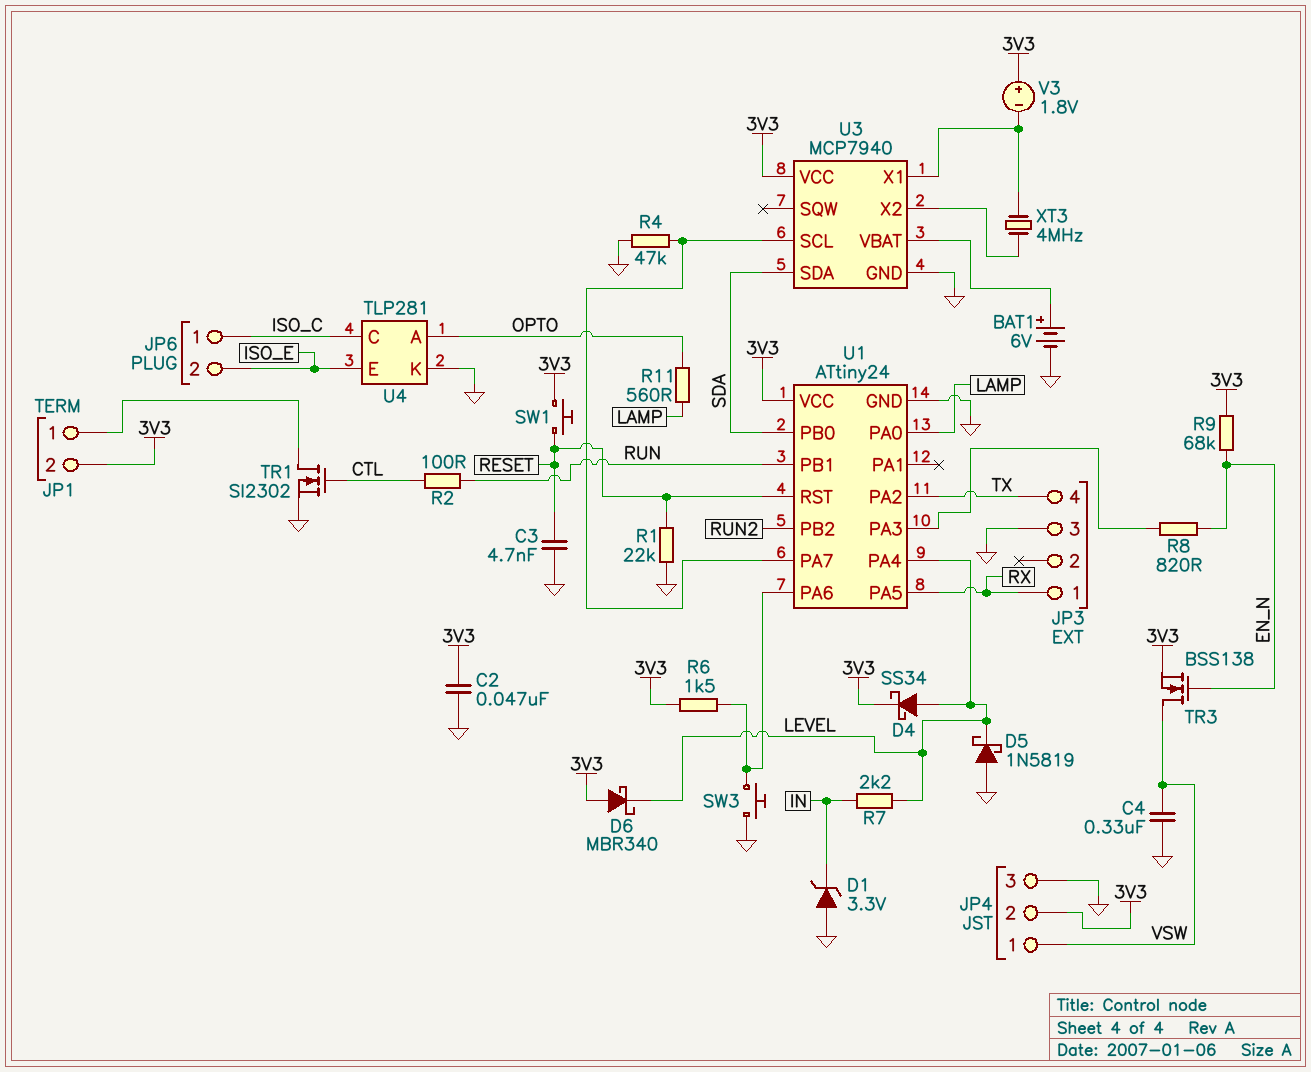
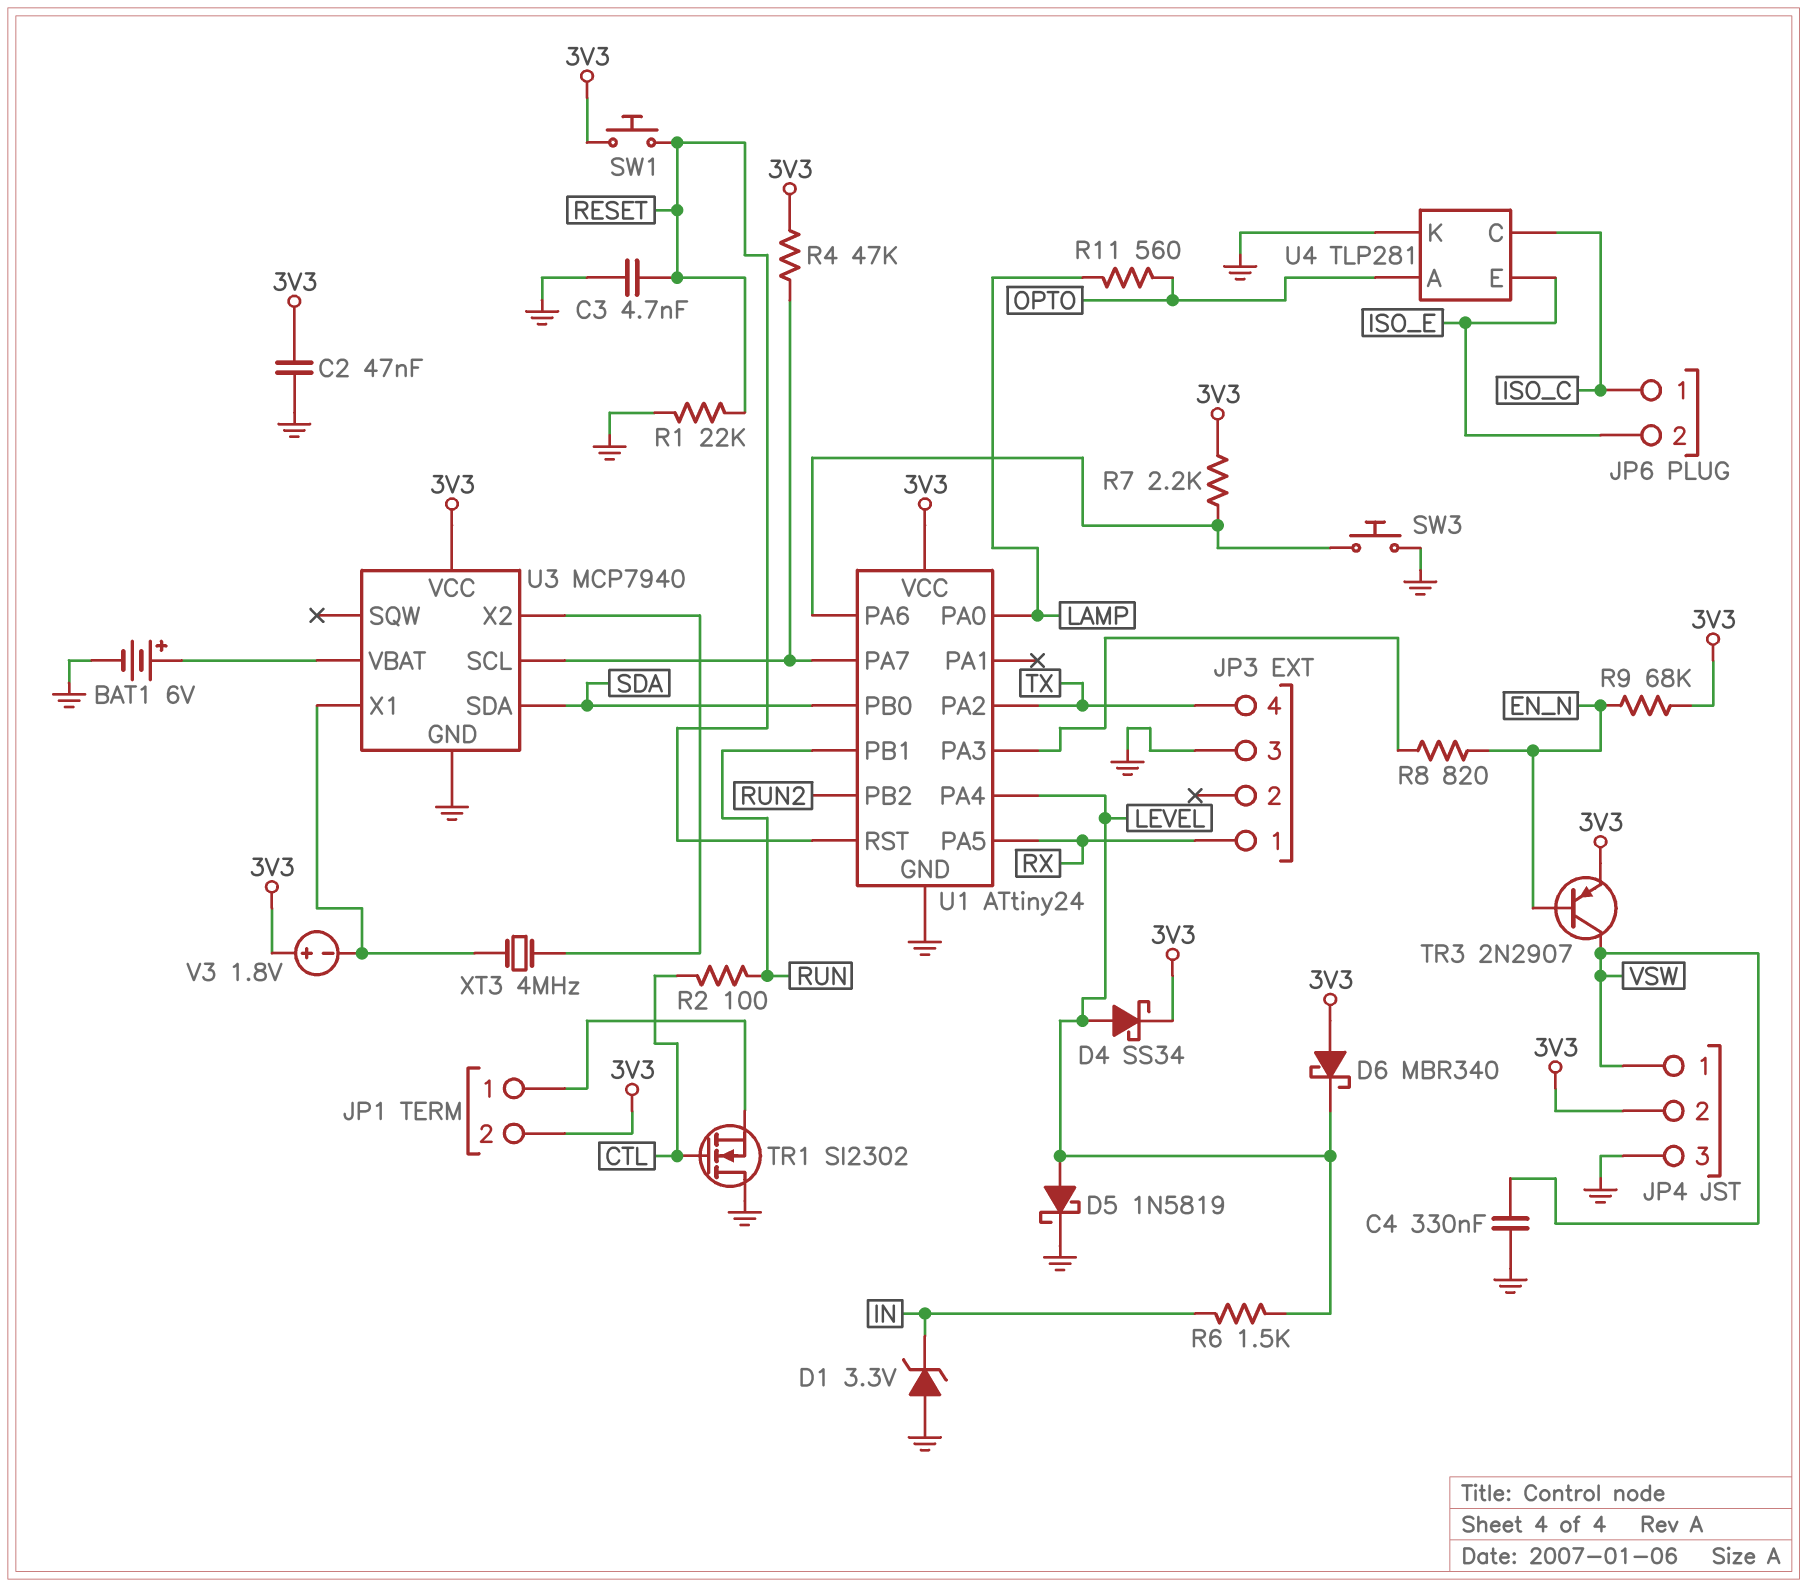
D5: schottky 1N5819 (A GND, K LEVEL) -> schottky 1N5819 (A LEVEL, K GND)
R4: 47k (GND, U1/PA7) -> 47k (3V3, U1/PA7)
R6: 1.5k (3V3, U1/PA6) -> 1.5k (IN, LEVEL)
R7: 2.2k (IN, LEVEL) -> 2.2k (3V3, U1/PA6)
TR1: NMOS SI2302 (G CTL, D JP1/1, S GND) -> NMOS SI2302 (G CTL, D GND, S JP1/1)
TR3: NMOS BSS138 (G EN_N, D VSW, S 3V3) -> PNP 2N2907 (B EN_N, C VSW, E 3V3)

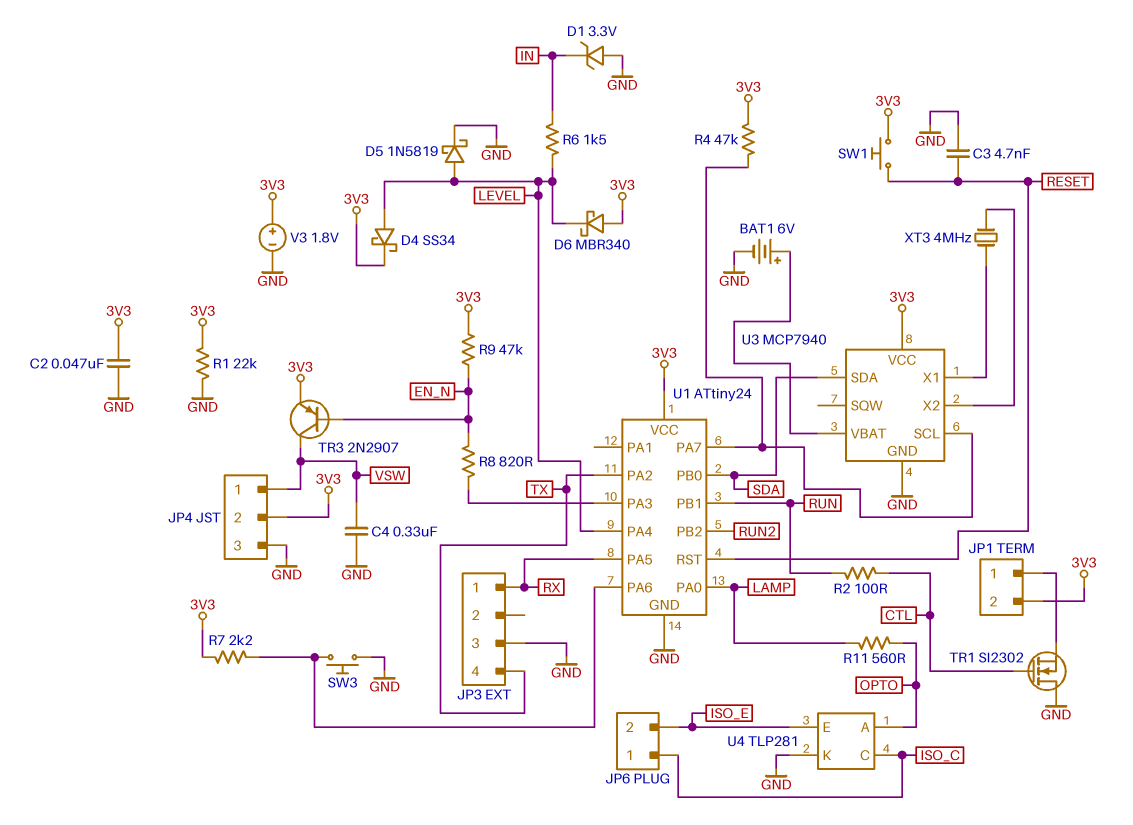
R1: 22k (GND, RESET) -> 22k (3V3, GND)
R9: 68k (3V3, EN_N) -> 47k (3V3, EN_N)
V3: 1.8V (plus 3V3, minus U3/X1) -> 1.8V (plus 3V3, minus GND)

